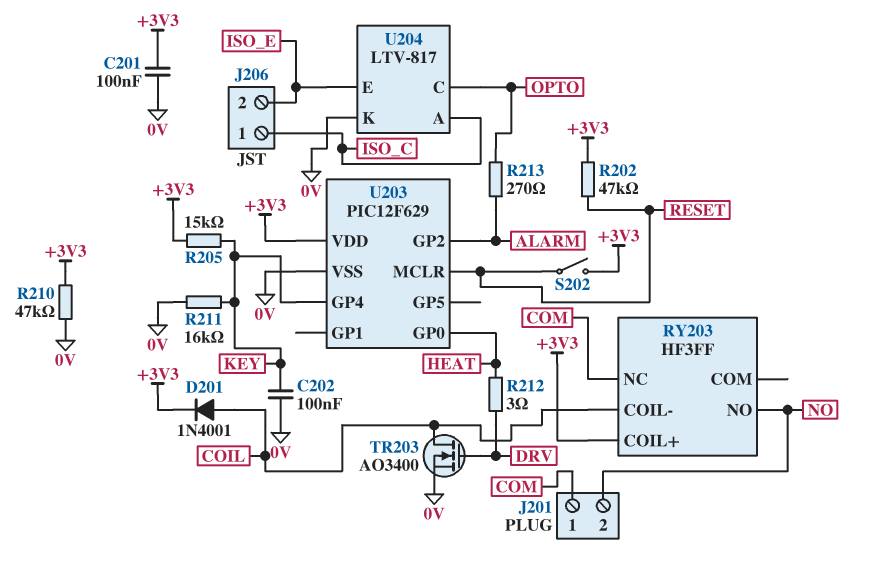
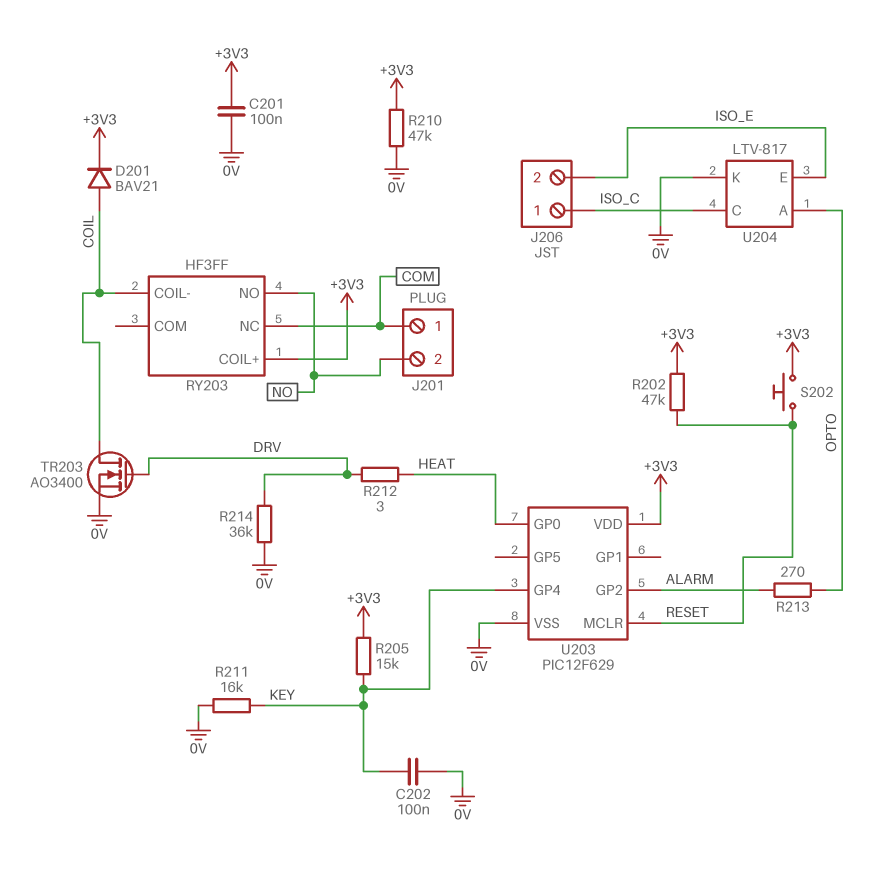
D201: diode 1N4001 (A COIL, K +3V3) -> diode BAV21 (A COIL, K +3V3)
R214: none -> 36k (0V, DRV)
S202: switch (+3V3, RESET) -> button (+3V3, RESET)
U204 pin A: ISO_C -> OPTO
U204 pin C: OPTO -> ISO_C

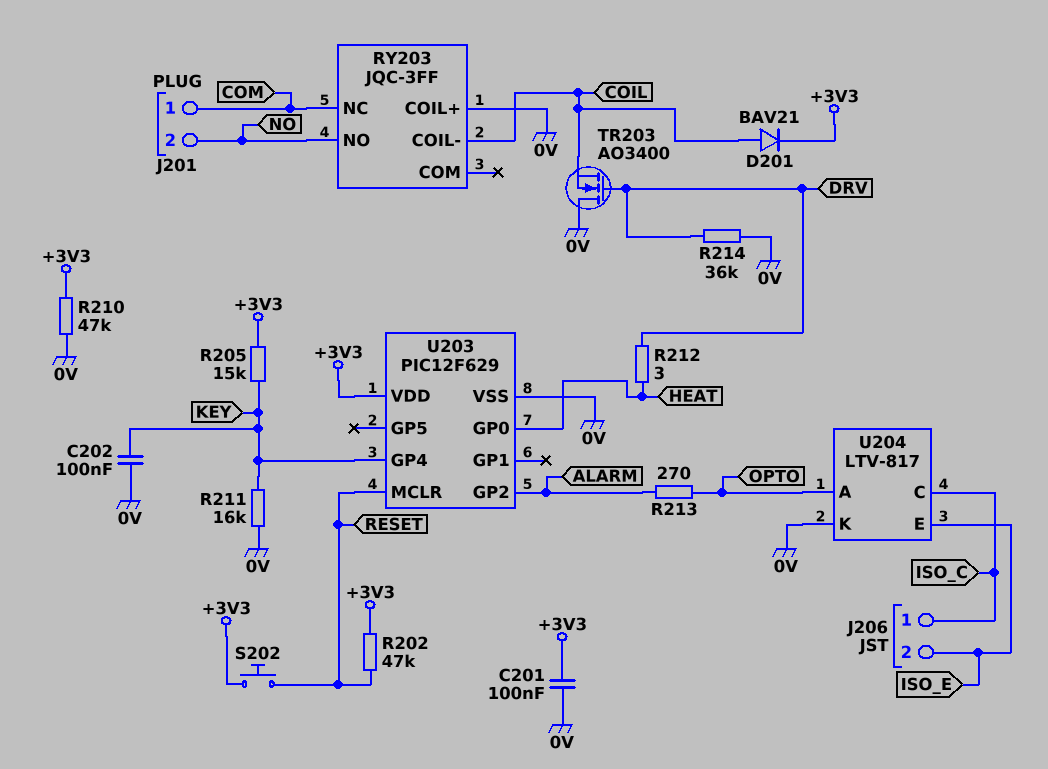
RY203: HF3FF -> JQC-3FF
RY203 pin COIL+: +3V3 -> 0V
TR203: NMOS AO3400 (G DRV, D COIL, S 0V) -> NMOS AO3400 (G DRV, D 0V, S COIL)

